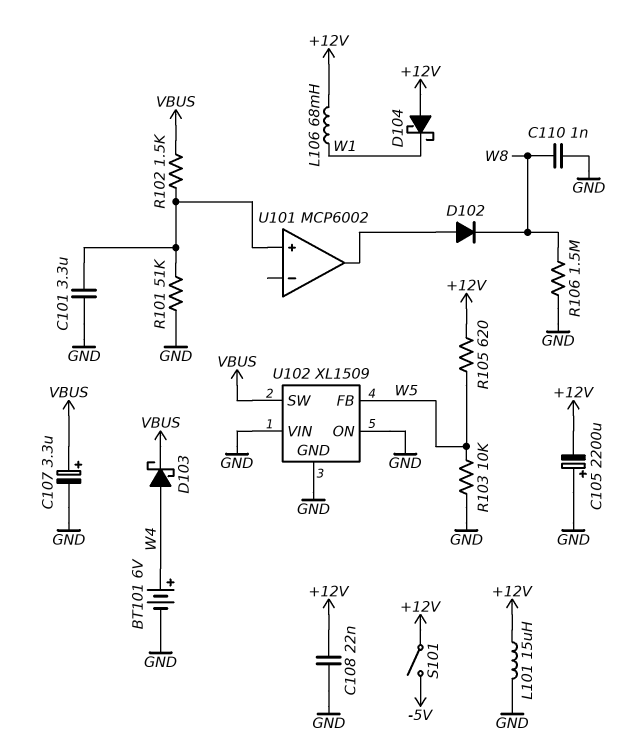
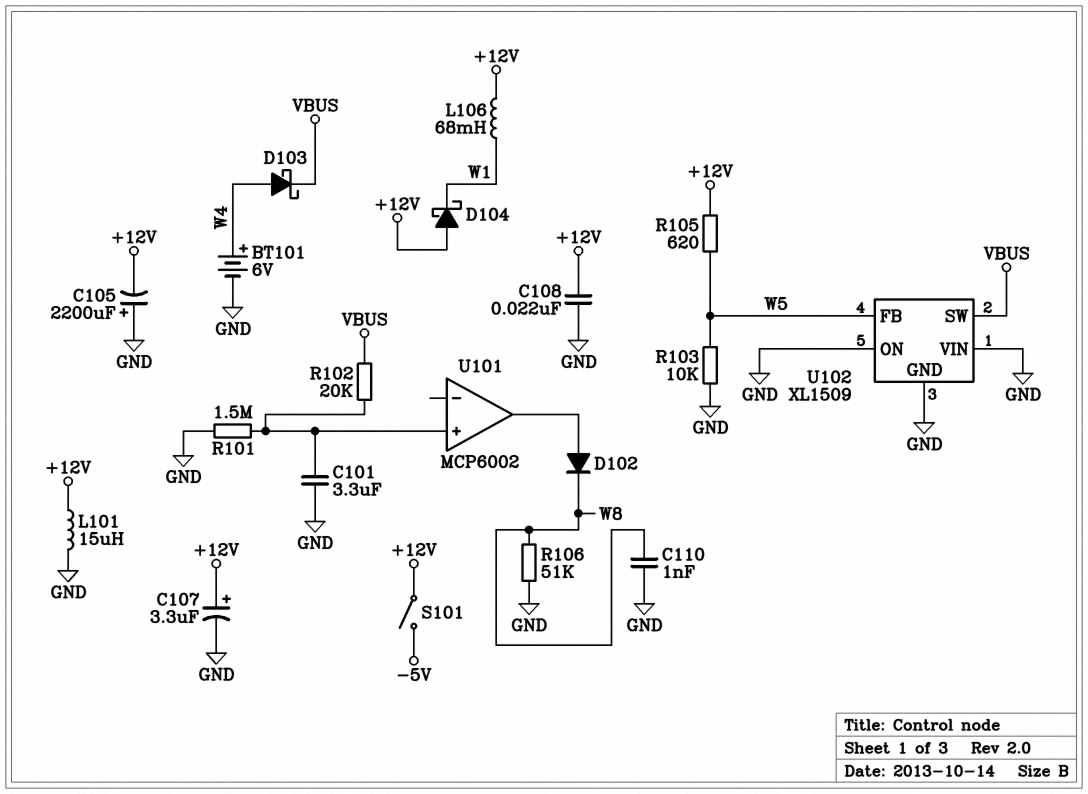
C107: 3.3uF (plus VBUS, minus GND) -> 3.3uF (plus +12V, minus GND)
R101: 51k (GND, U101/in+) -> 1.5M (GND, U101/in+)
R102: 1.5k (U101/in+, VBUS) -> 20k (U101/in+, VBUS)
R106: 1.5M (GND, W8) -> 51k (GND, W8)

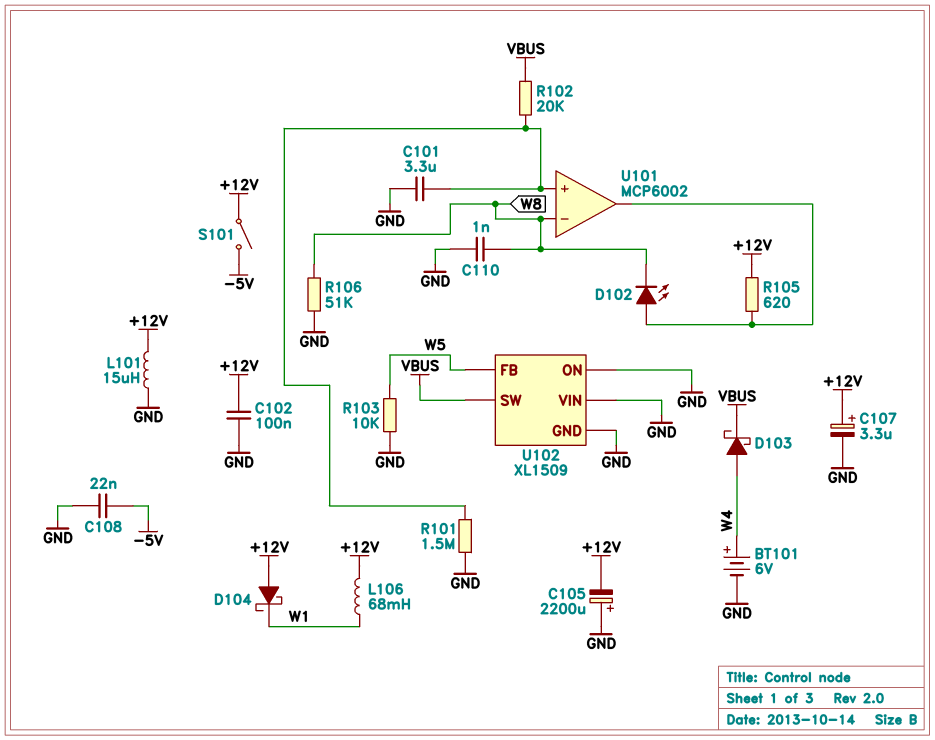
C102: none -> 100nF (+12V, GND)
C108: 22nF (+12V, GND) -> 22nF (-5V, GND)
D102: diode (A U101/out, K W8) -> LED (A U101/out, K W8)
R105: 620 (+12V, W5) -> 620 (+12V, U101/out)
U101 pin in-: none -> W8

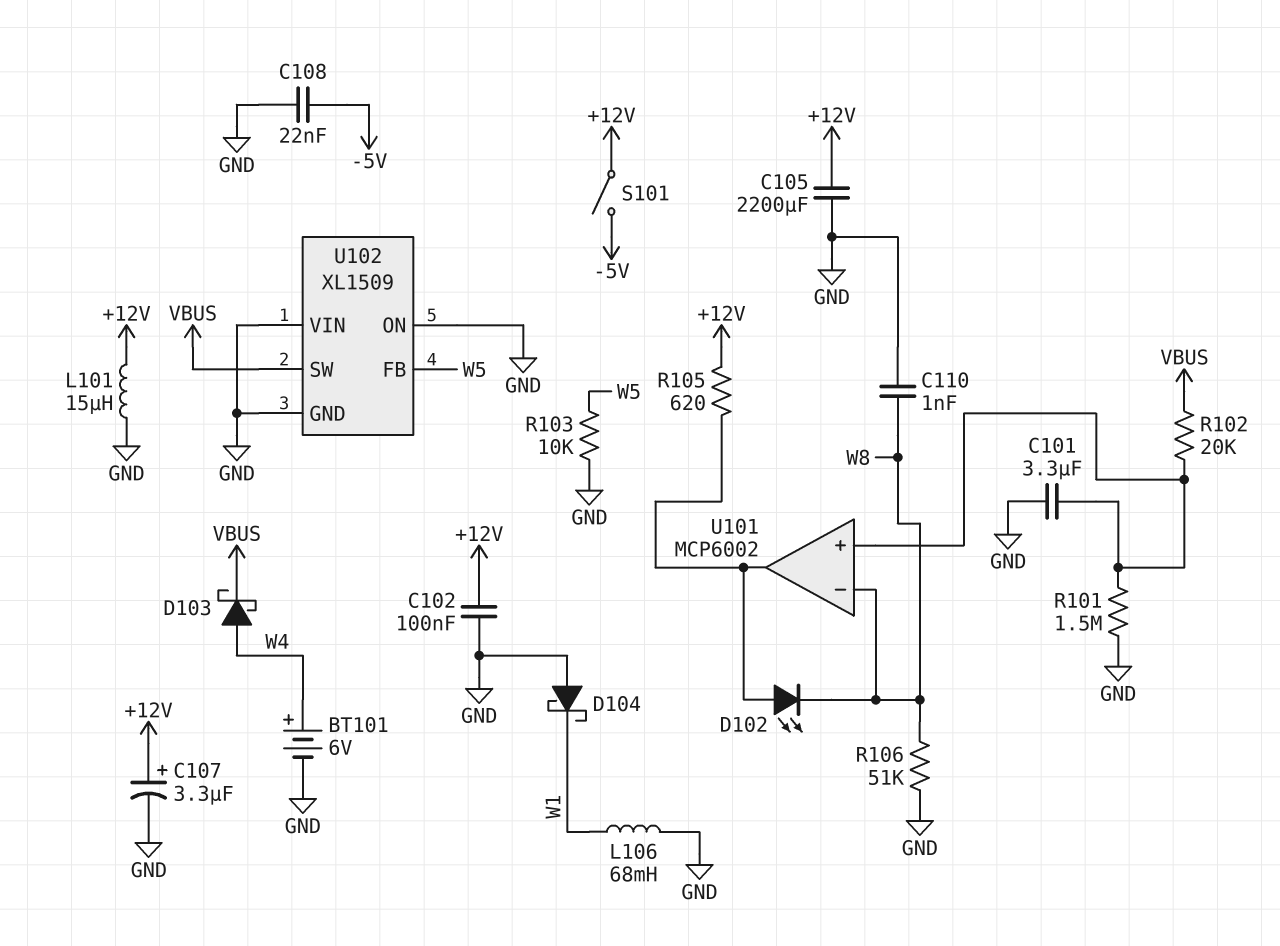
C105: 2200uF (plus GND, minus +12V) -> 2200uF (+12V, GND)
D104: schottky (A +12V, K W1) -> schottky (A GND, K W1)
L106: 68mH (+12V, W1) -> 68mH (GND, W1)

